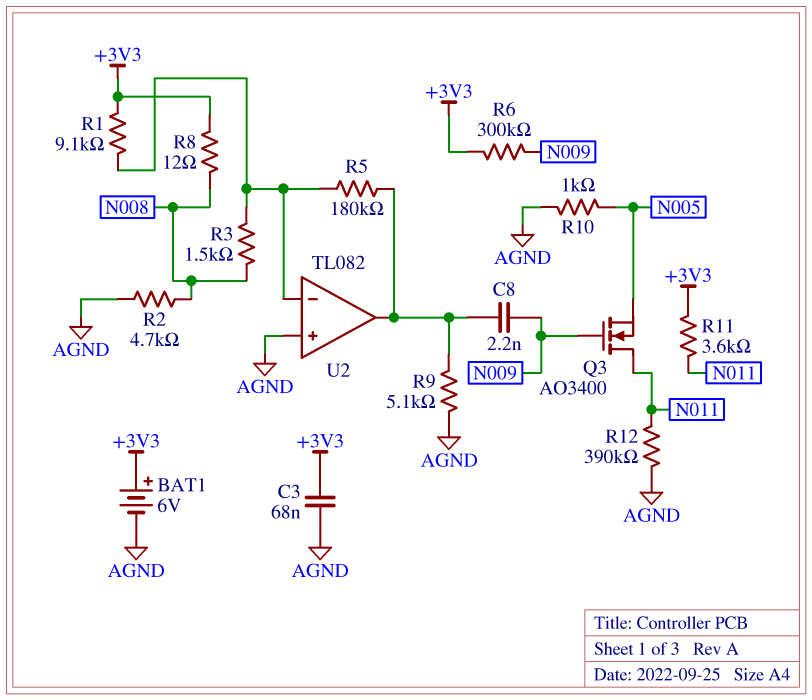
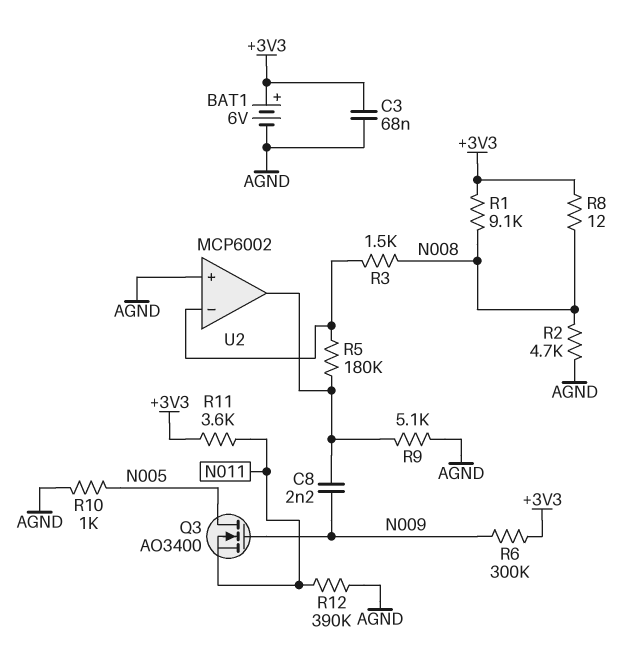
Q3: NMOS AO3400 (G N009, D N011, S N005) -> NMOS AO3400 (G N009, D N005, S N011)
R1: 9.1k (+3V3, U2/in-) -> 9.1k (+3V3, N008)
U2: TL082 -> MCP6002

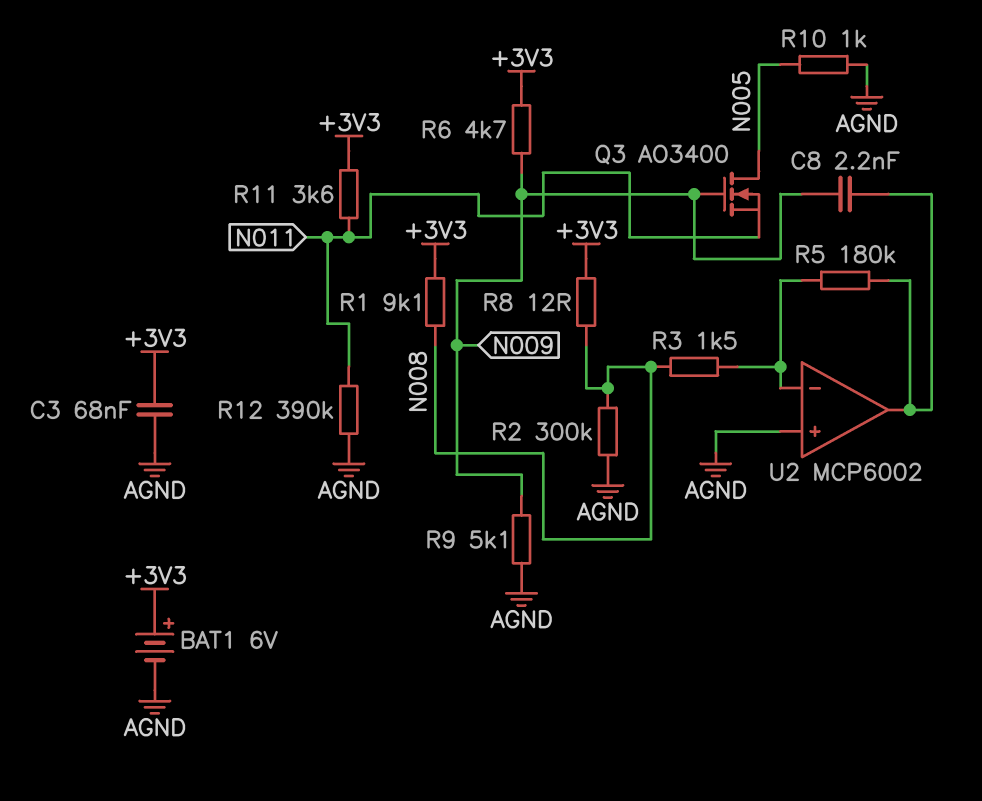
R2: 4.7k (AGND, N008) -> 300k (AGND, N008)
R6: 300k (+3V3, N009) -> 4.7k (+3V3, N009)
R9: 5.1k (AGND, U2/out) -> 5.1k (AGND, N009)

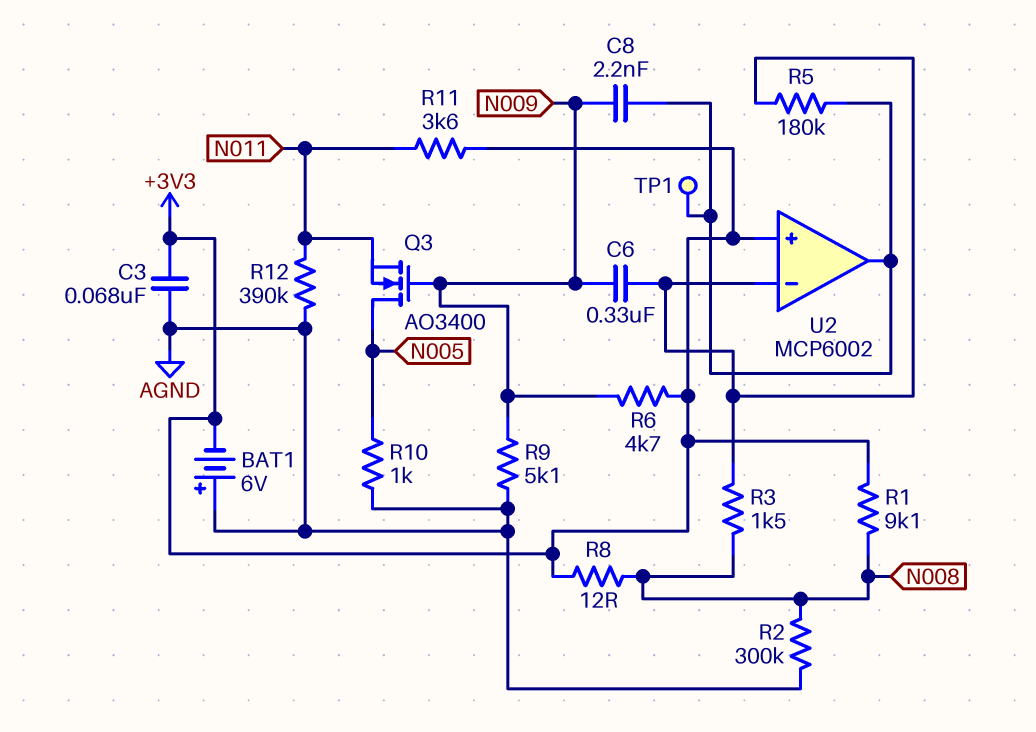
BAT1: 6V (plus +3V3, minus AGND) -> 6V (plus AGND, minus +3V3)
C6: none -> 330nF (N009, U2/in-)
TP1: none -> test point (U2/out)
U2 pin in+: AGND -> +3V3

